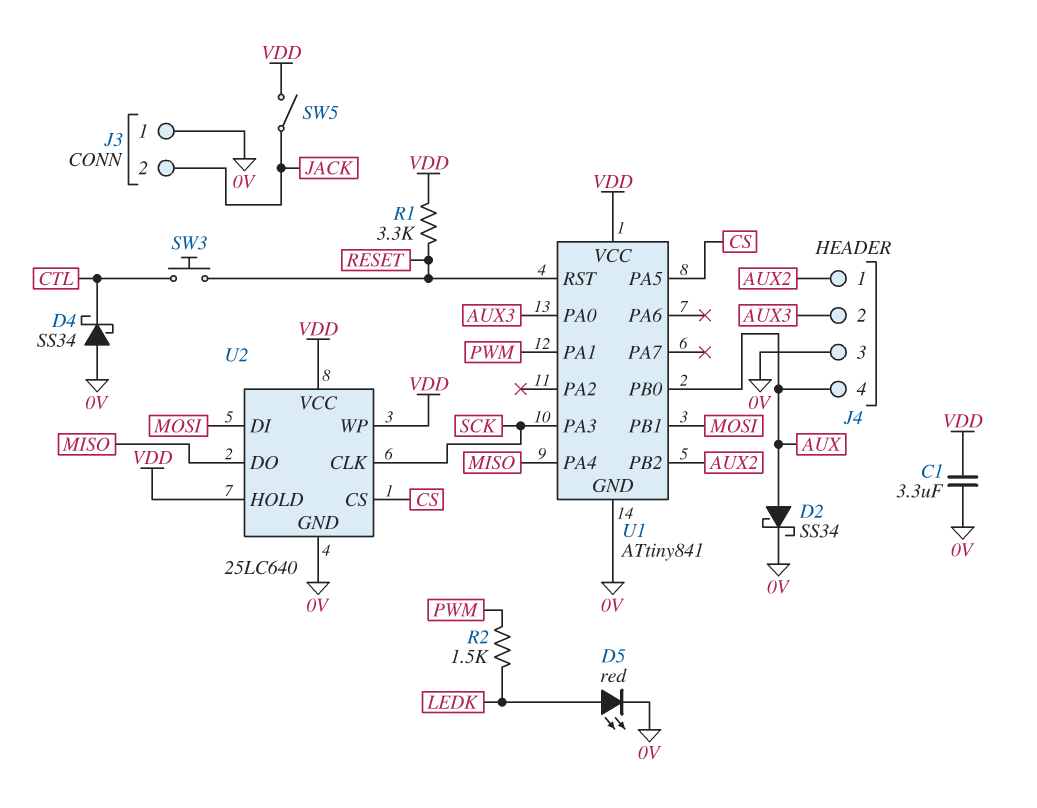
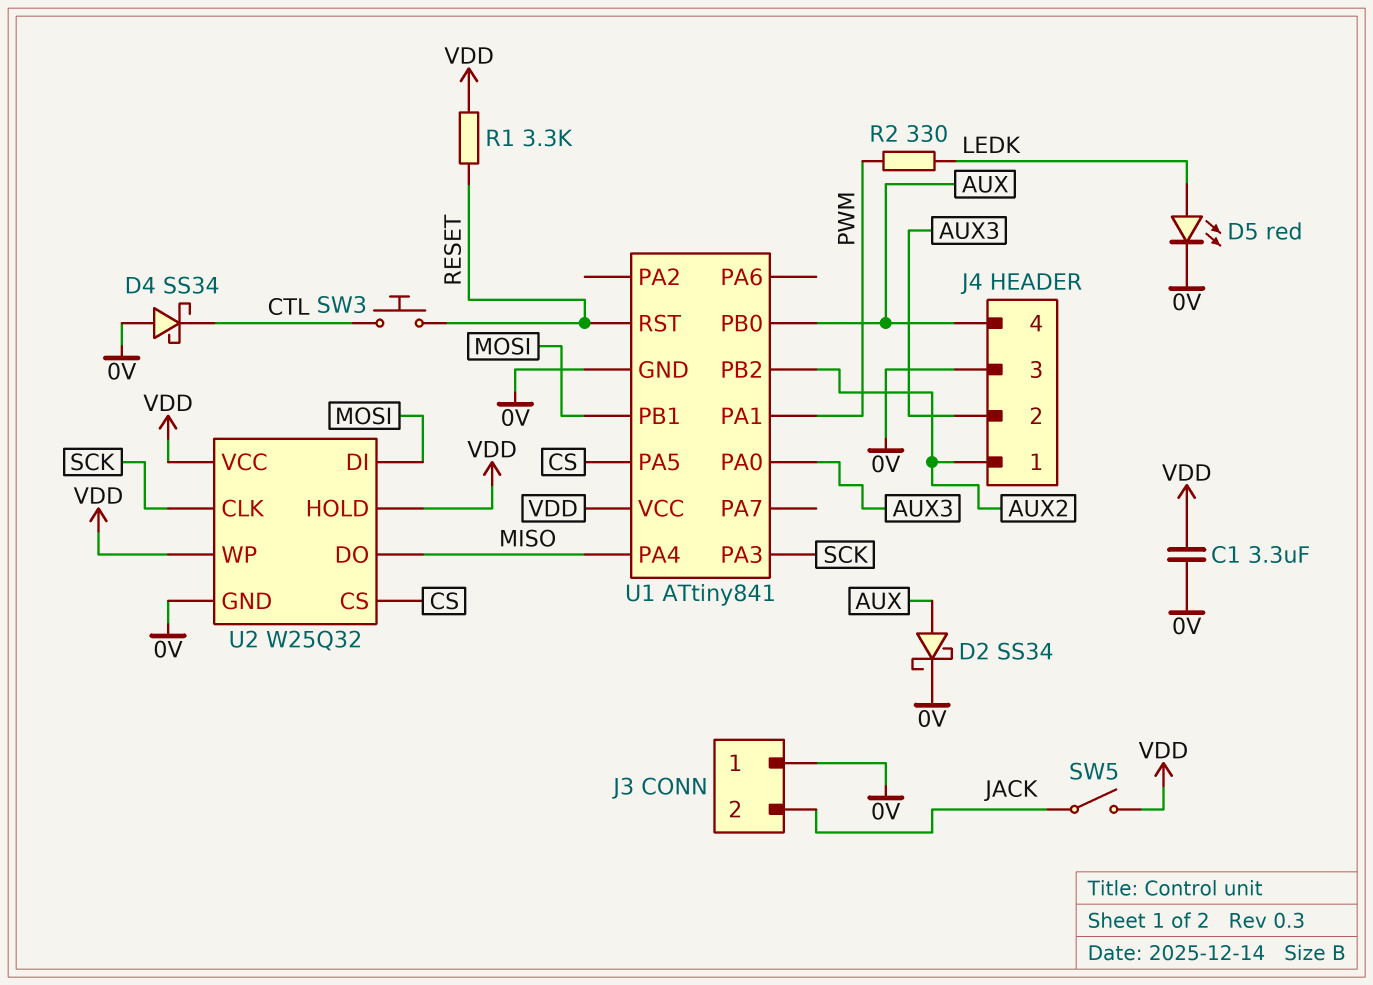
R2: 1.5k (LEDK, PWM) -> 330 (LEDK, PWM)
U2: 25LC640 -> W25Q32

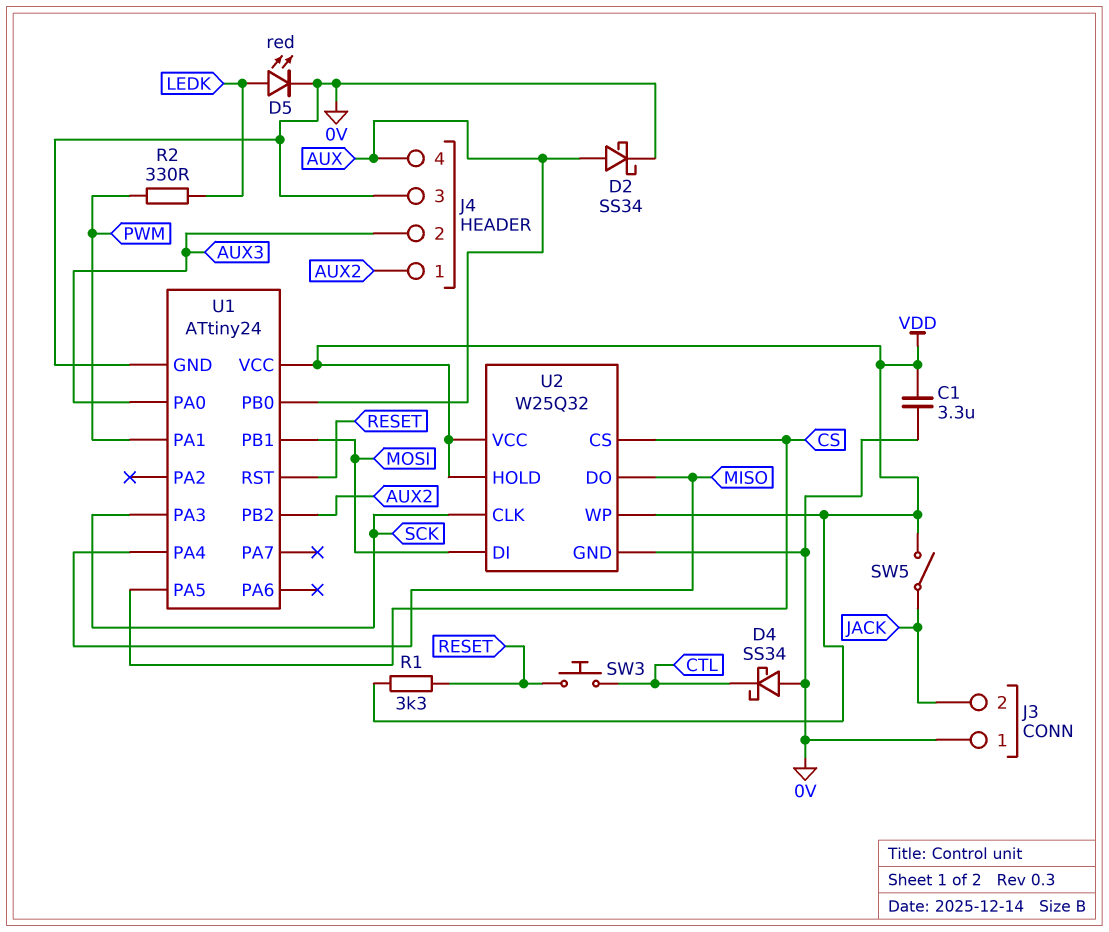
U1: ATtiny841 -> ATtiny24

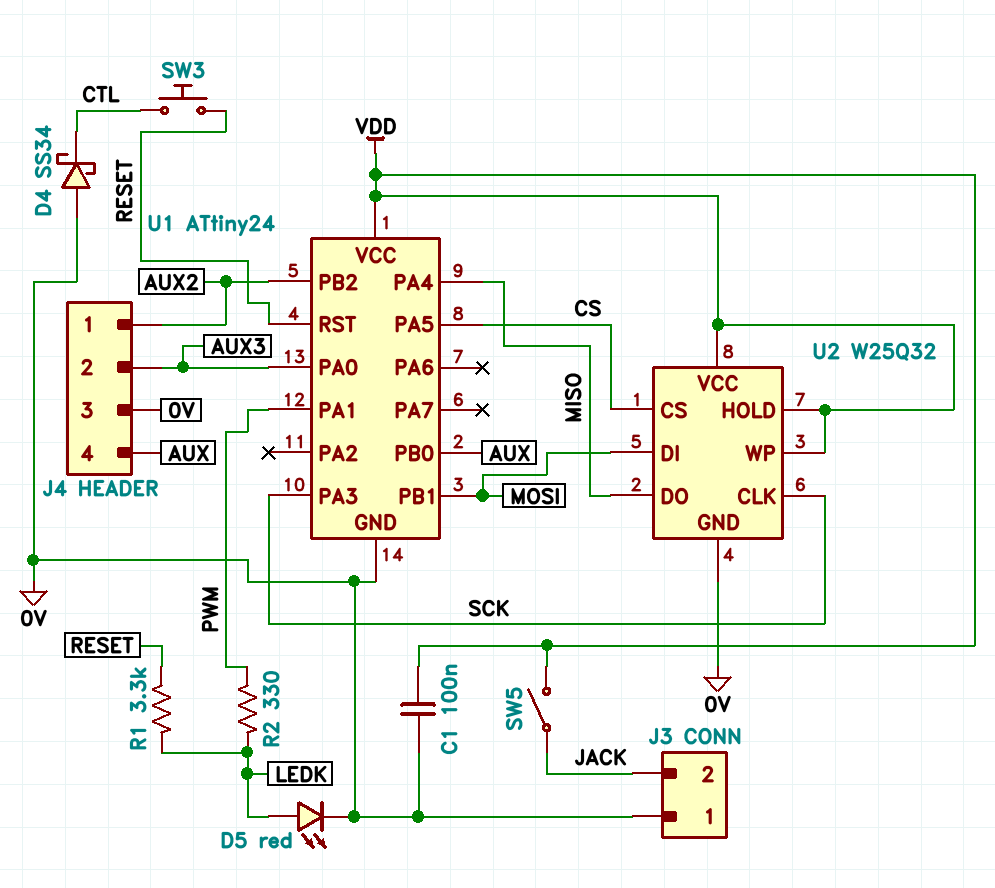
C1: 3.3uF (0V, VDD) -> 100nF (0V, VDD)
D2: schottky SS34 (A AUX, K 0V) -> none
R1: 3.3k (RESET, VDD) -> 3.3k (LEDK, RESET)

